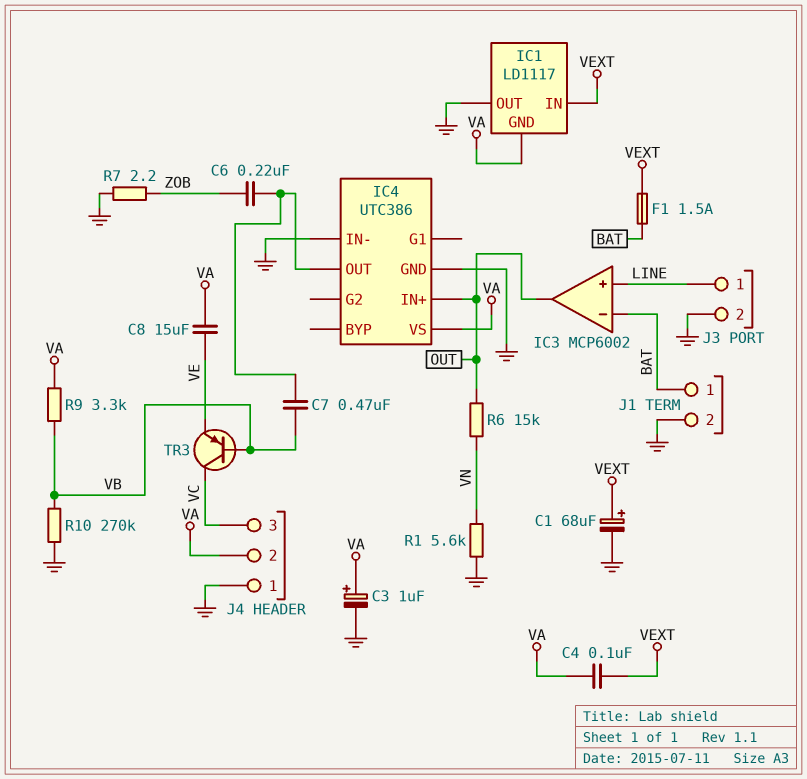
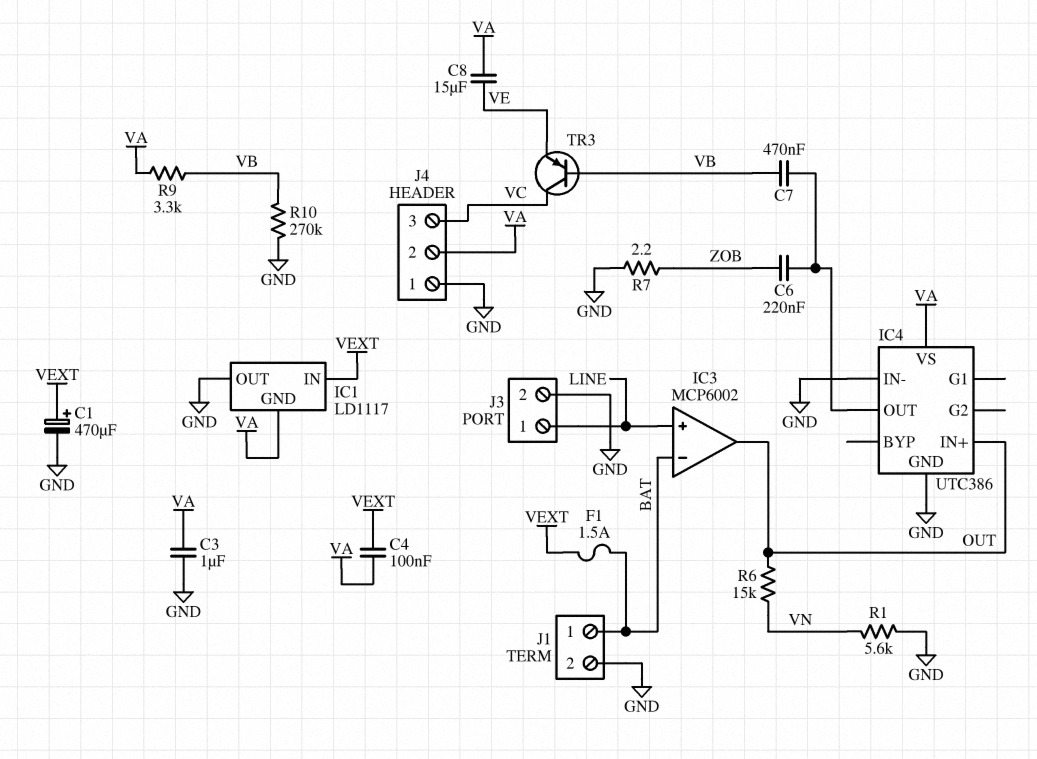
C1: 68uF (plus VEXT, minus GND) -> 470uF (plus VEXT, minus GND)
C3: 1uF (plus VA, minus GND) -> 1uF (GND, VA)

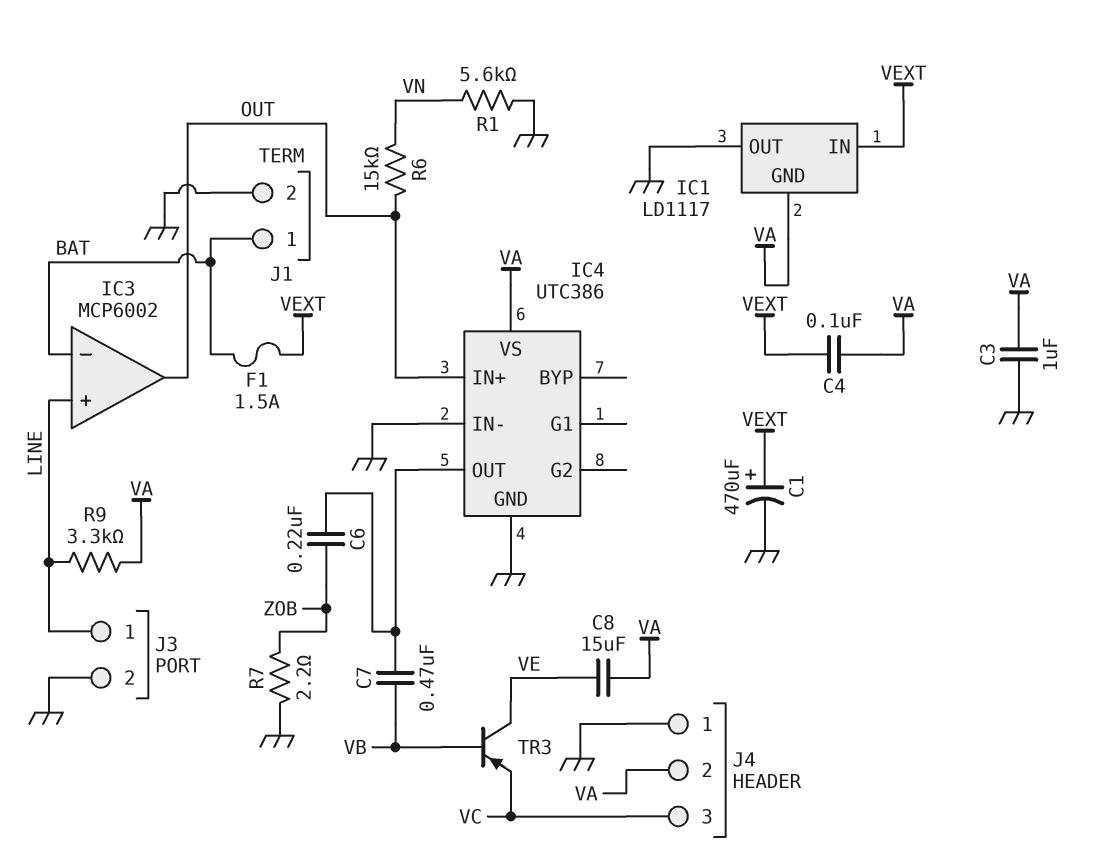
R9: 3.3k (VA, VB) -> 3.3k (LINE, VA)
R10: 270k (GND, VB) -> none
TR3: PNP (B VB, C VC, E VE) -> PNP (B VB, C VE, E VC)

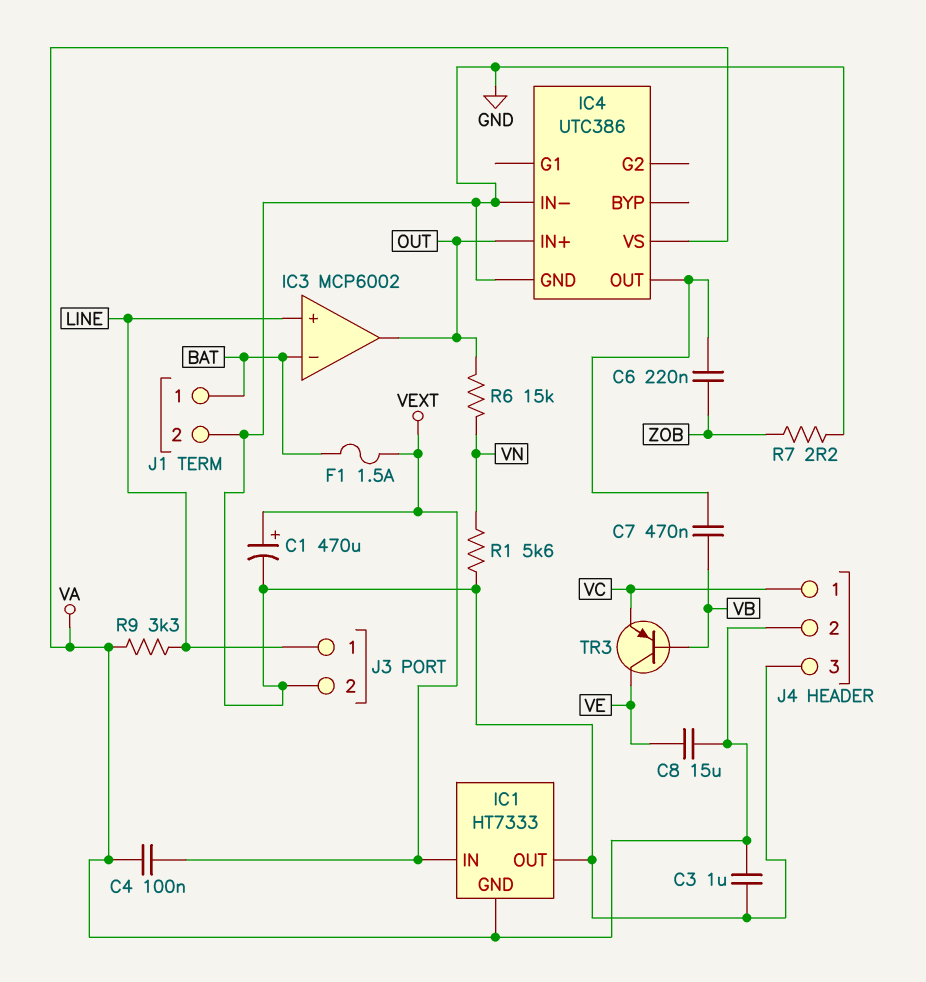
IC1: LD1117 -> HT7333
J4 pin 1: GND -> VC
J4 pin 3: VC -> GND

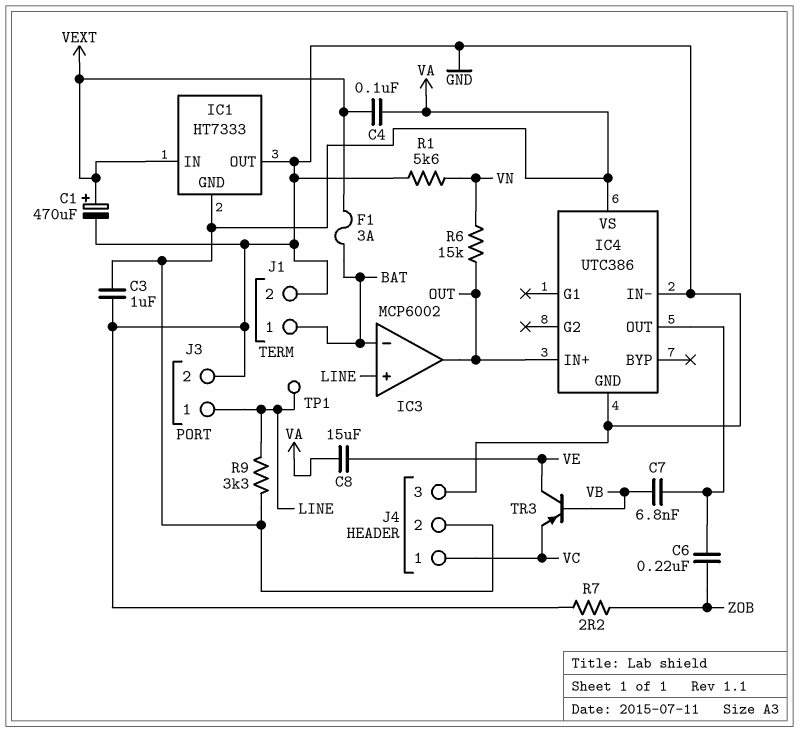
C7: 470nF (IC4/OUT, VB) -> 6.8nF (IC4/OUT, VB)
F1: 1.5A (BAT, VEXT) -> 3A (BAT, VEXT)
TP1: none -> test point (LINE)

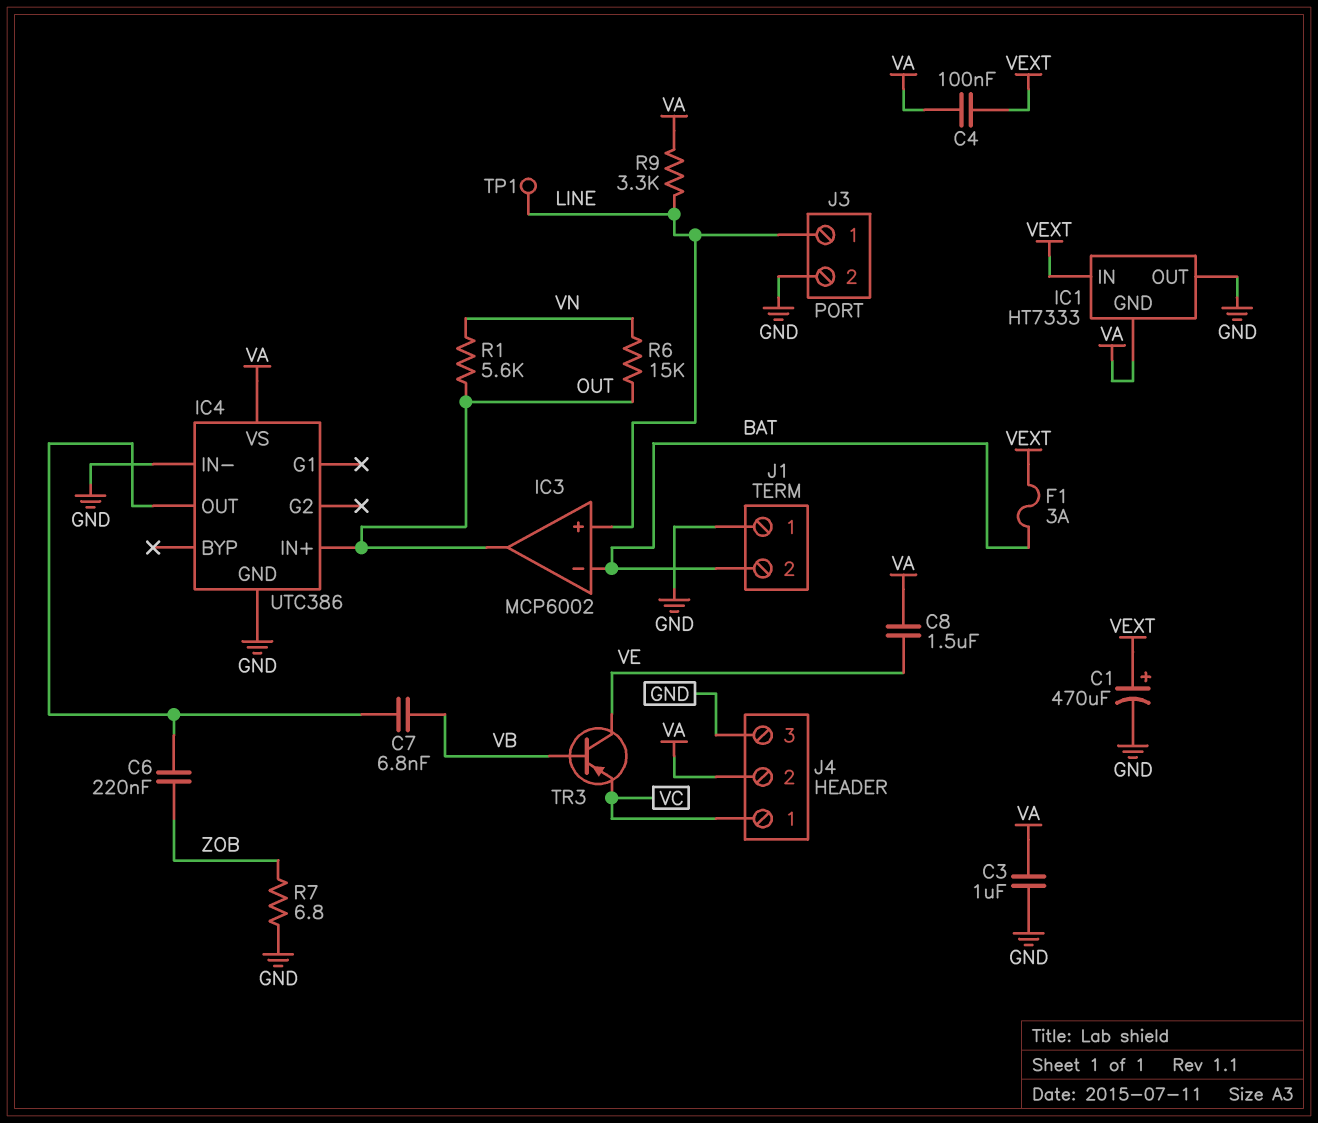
C8: 15uF (VA, VE) -> 1.5uF (VA, VE)
J1 pin 1: BAT -> GND
J1 pin 2: GND -> BAT
R1: 5.6k (GND, VN) -> 5.6k (OUT, VN)
R7: 2.2 (GND, ZOB) -> 6.8 (GND, ZOB)

